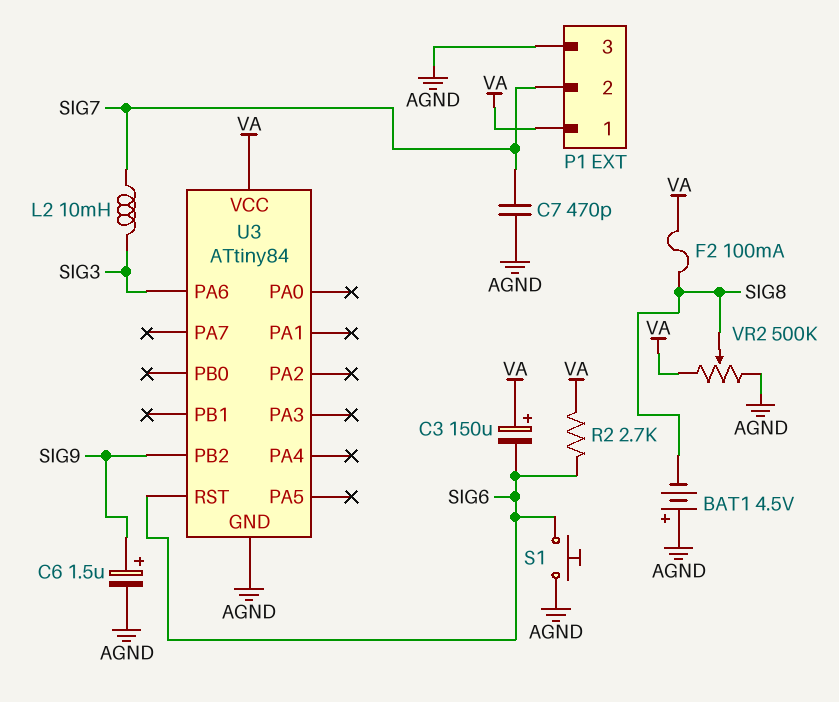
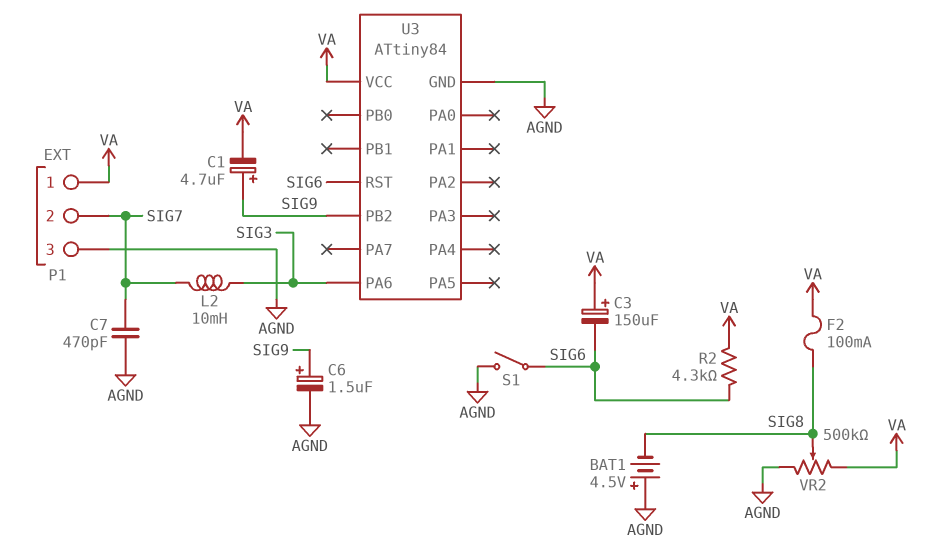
C1: none -> 4.7uF (plus SIG9, minus VA)
R2: 2.7k (SIG6, VA) -> 4.3k (SIG6, VA)
S1: button (AGND, SIG6) -> switch (AGND, SIG6)

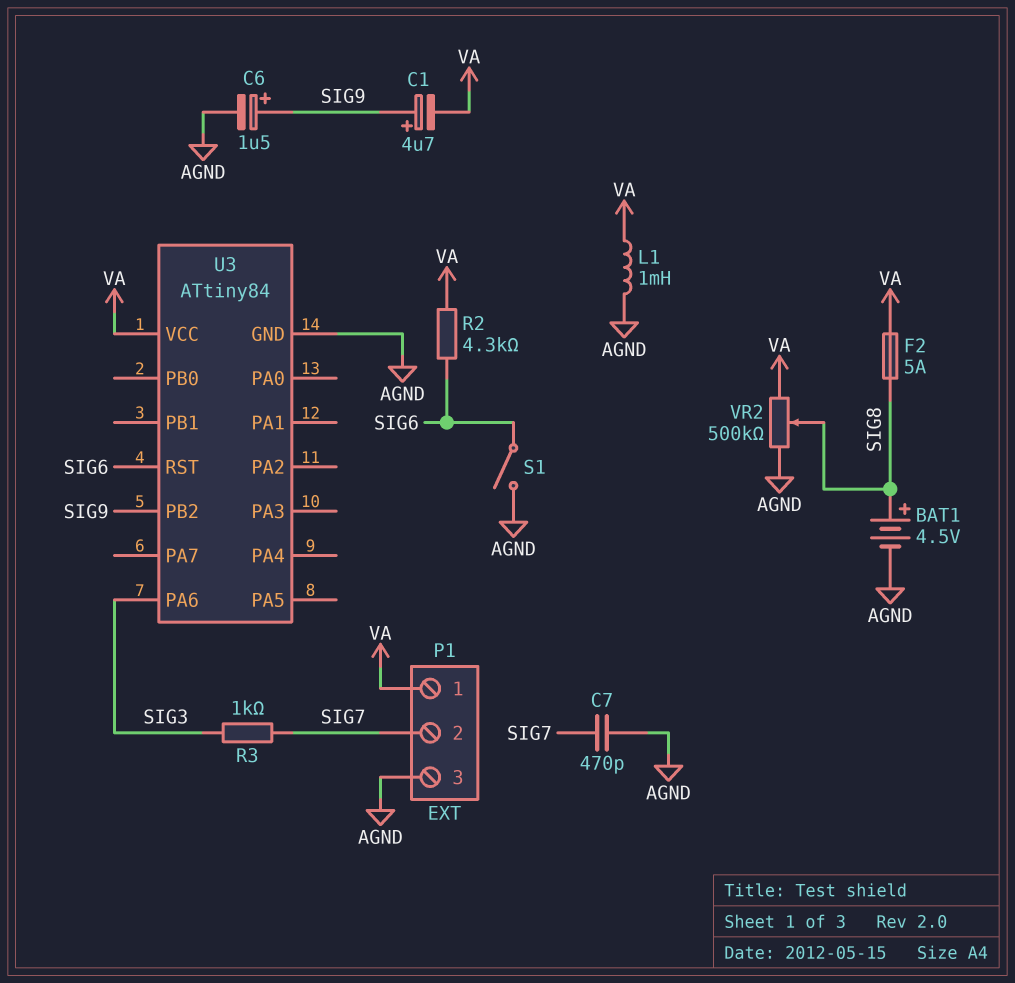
BAT1: 4.5V (plus AGND, minus SIG8) -> 4.5V (plus SIG8, minus AGND)
C3: 150uF (plus VA, minus SIG6) -> none
F2: 100mA (SIG8, VA) -> 5A (SIG8, VA)
L1: none -> 1mH (AGND, VA)
L2: 10mH (SIG3, SIG7) -> none
R3: none -> 1k (SIG3, SIG7)

